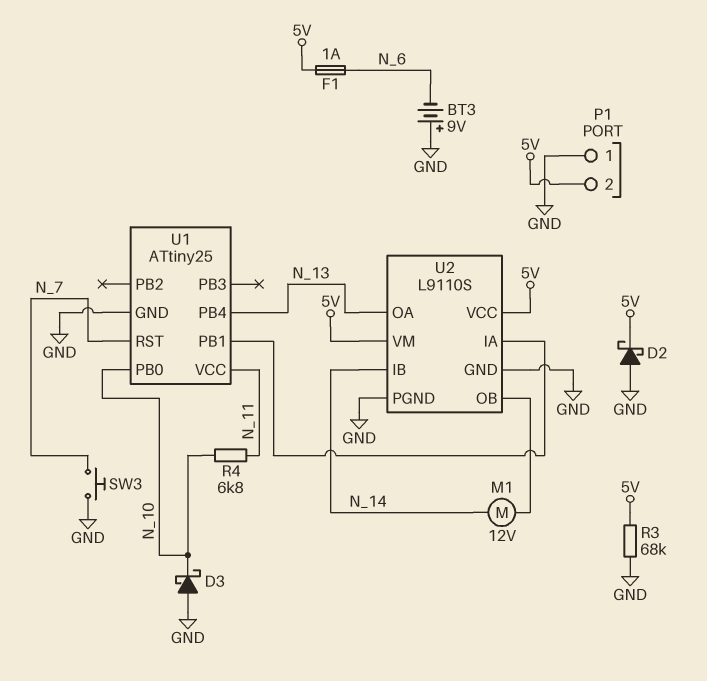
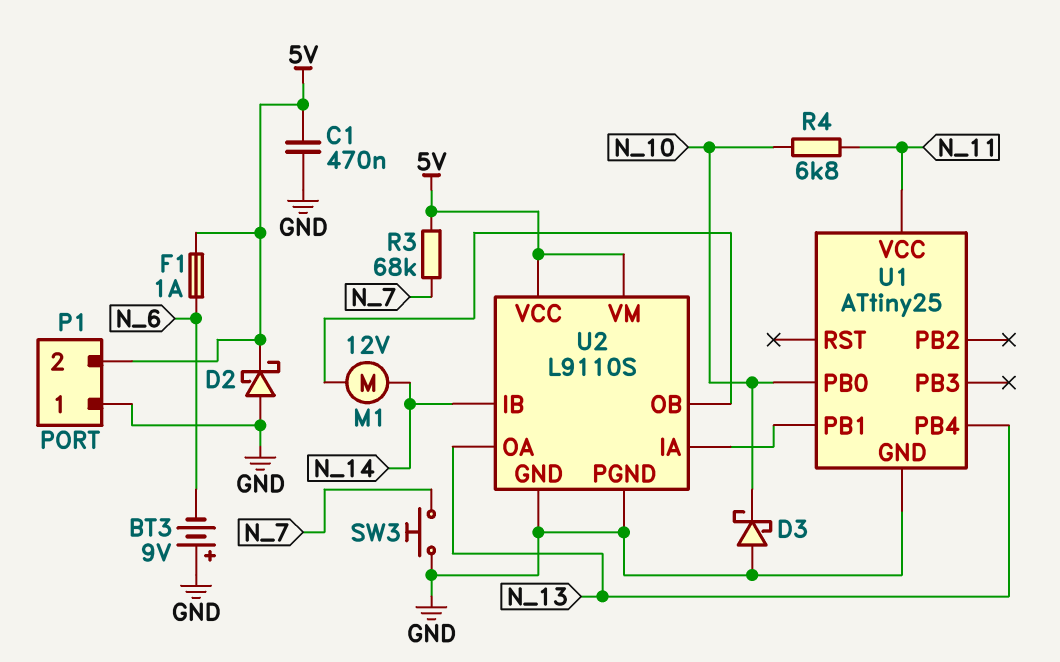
C1: none -> 470nF (5V, GND)
R3: 68k (5V, GND) -> 68k (5V, N_7)
U1 pin RST: N_7 -> none

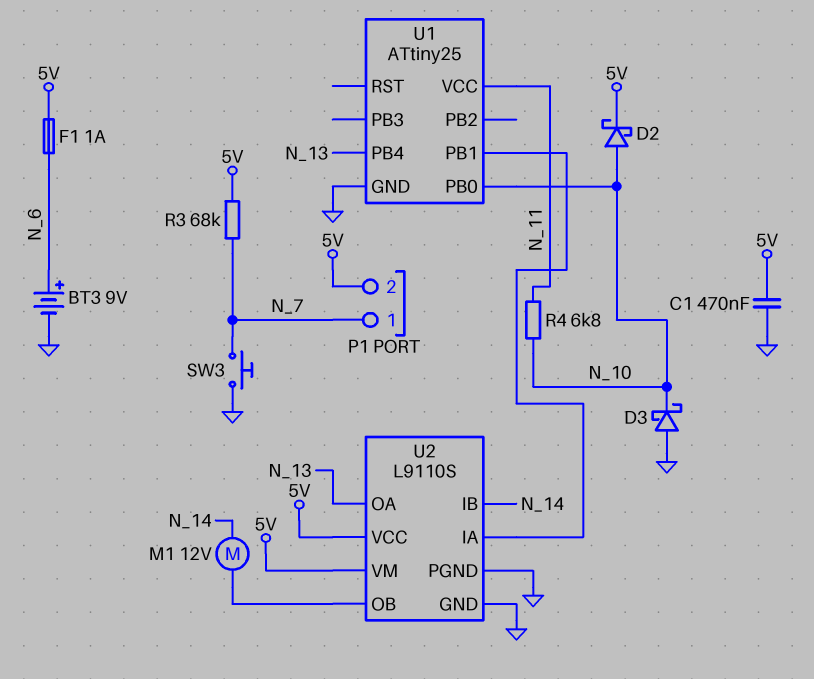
BT3: 9V (plus GND, minus N_6) -> 9V (plus N_6, minus GND)
D2: schottky (A GND, K 5V) -> schottky (A N_10, K 5V)
P1 pin 1: GND -> N_7

